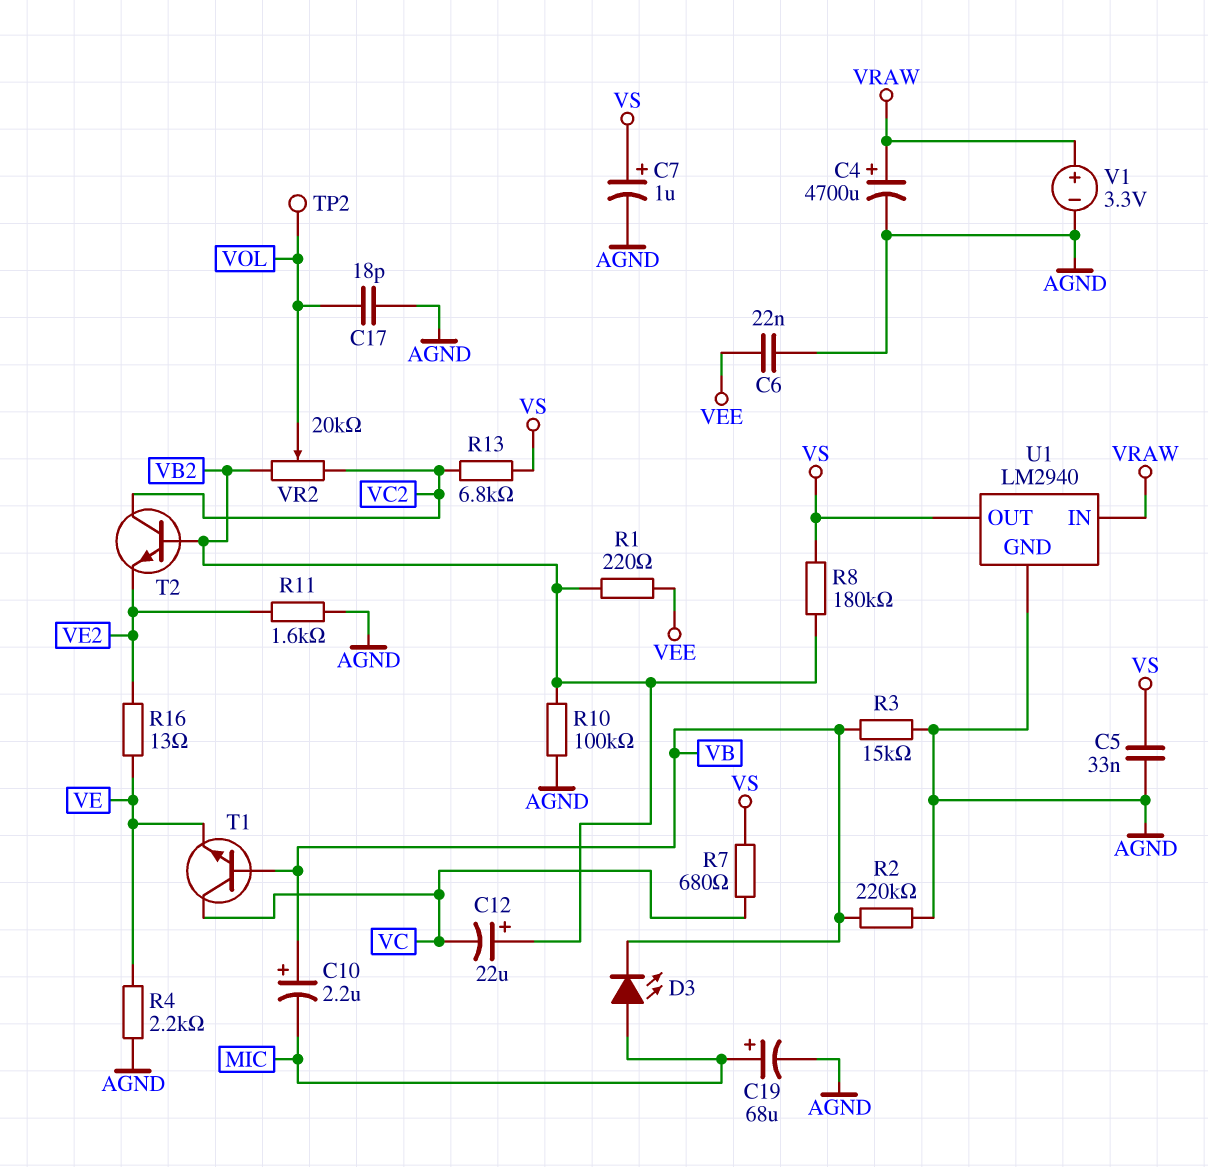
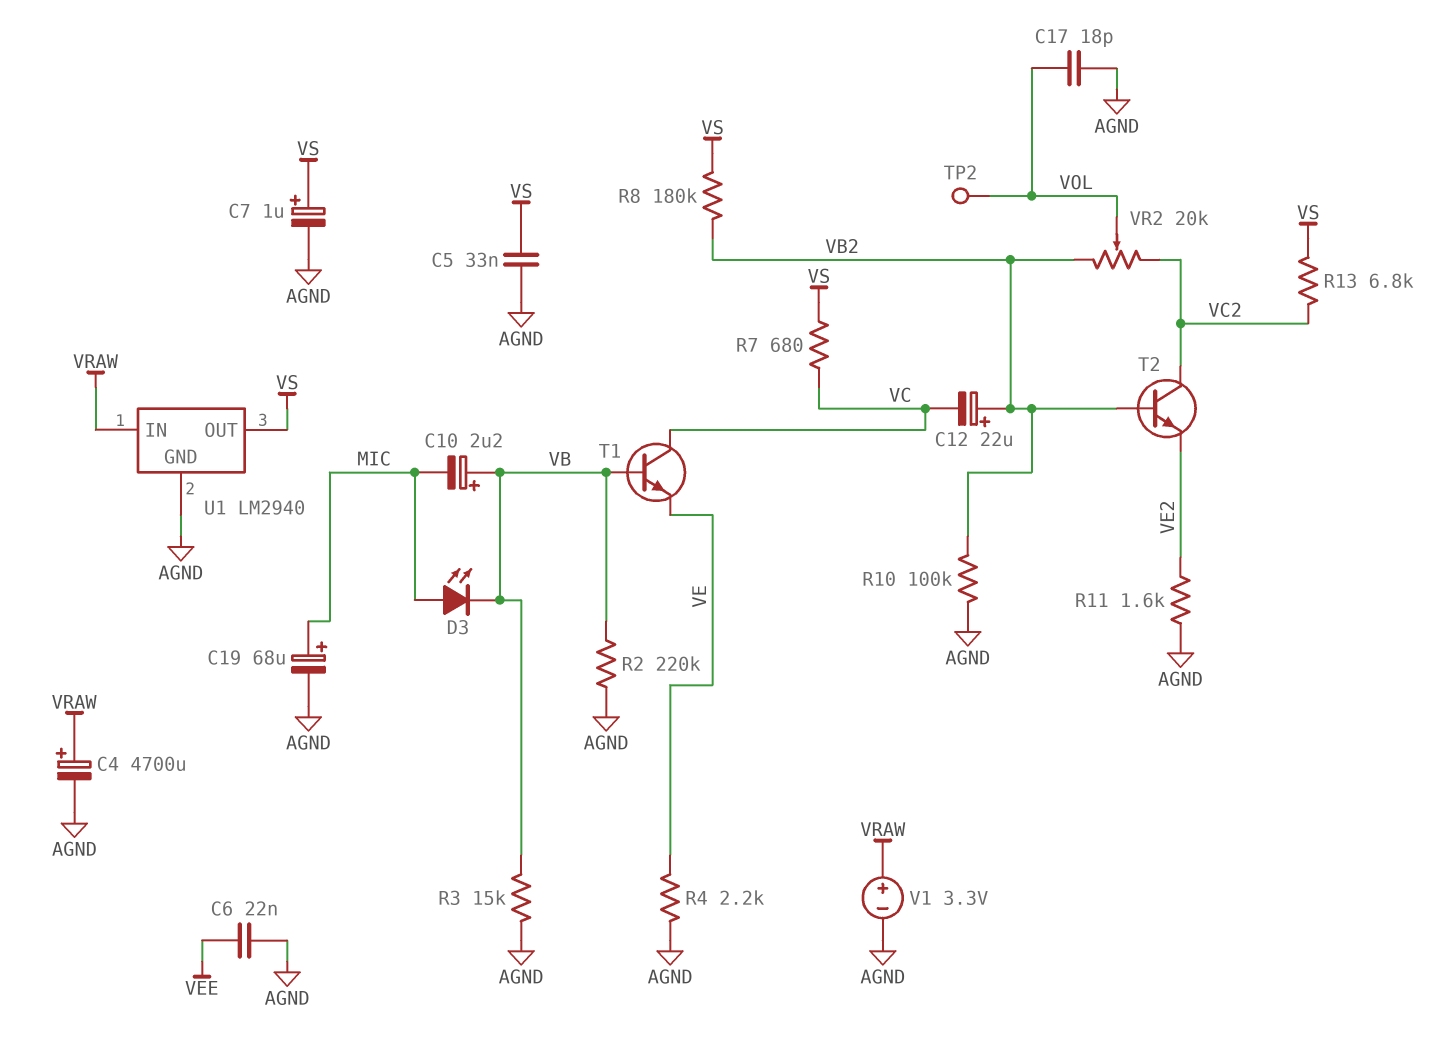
R1: 220 (VB2, VEE) -> none
R16: 13 (VE, VE2) -> none

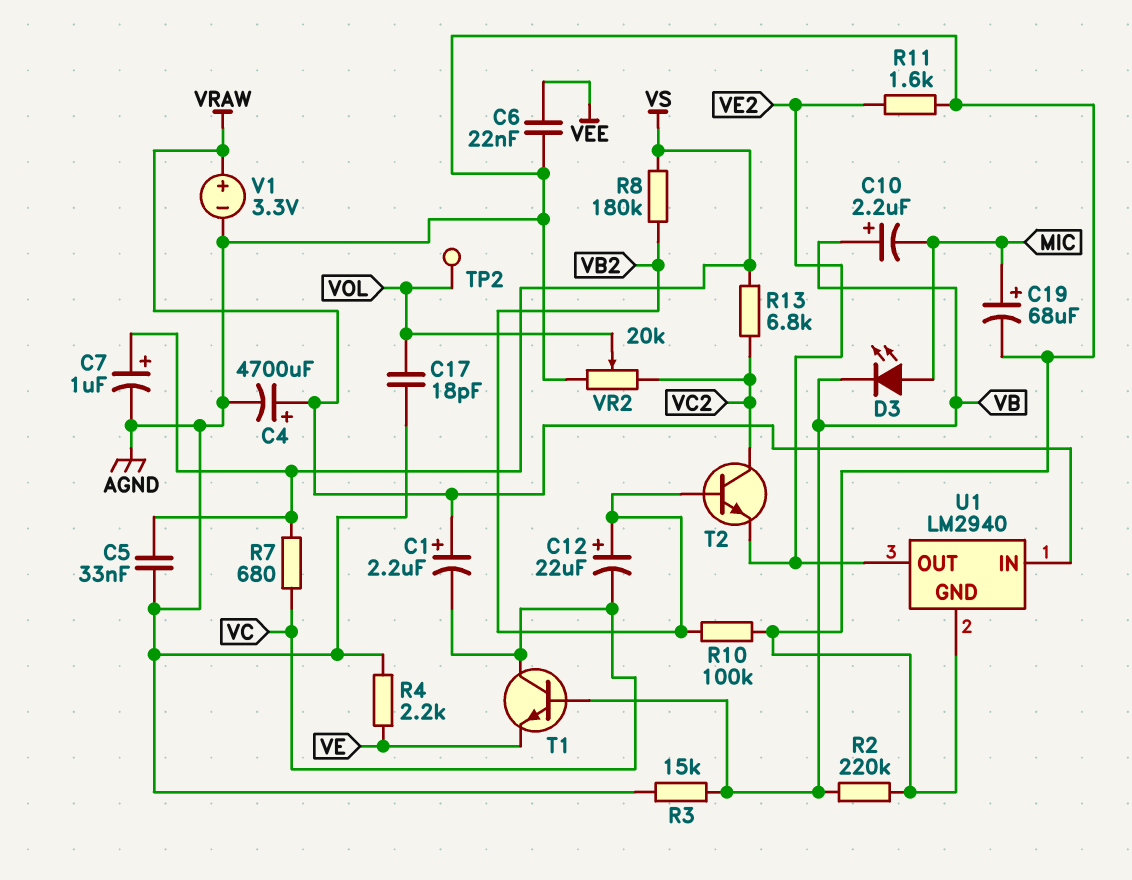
C1: none -> 2.2uF (plus VRAW, minus VC)
U1 pin OUT: VS -> VE2
VR2: 20k (VB2, VC2, wiper VOL) -> 20k (AGND, VC2, wiper VOL)

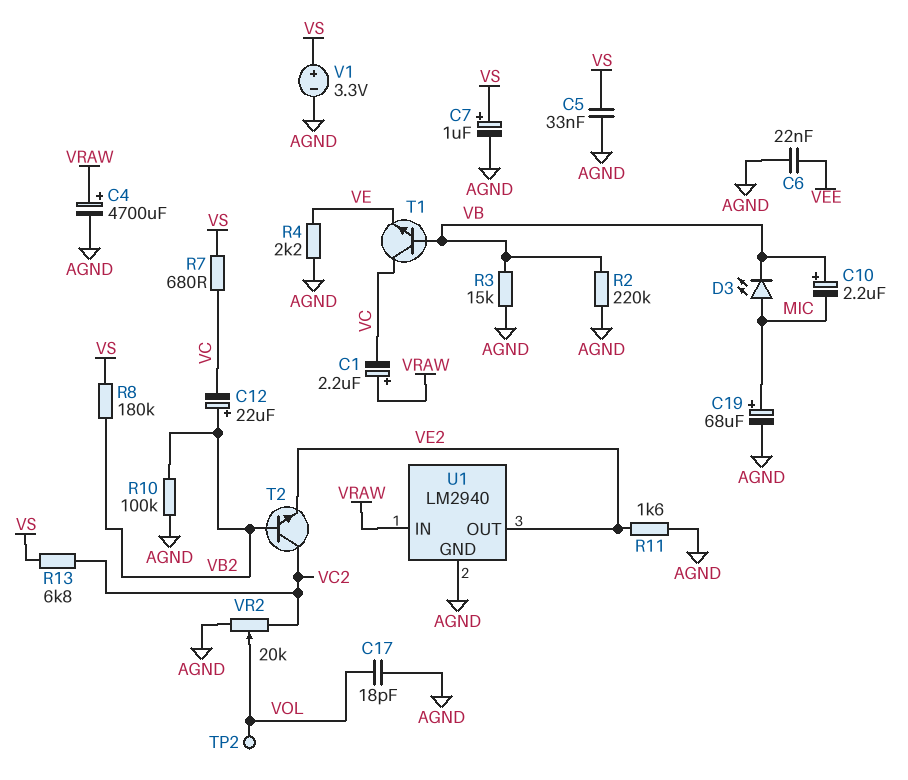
V1: 3.3V (plus VRAW, minus AGND) -> 3.3V (plus VS, minus AGND)

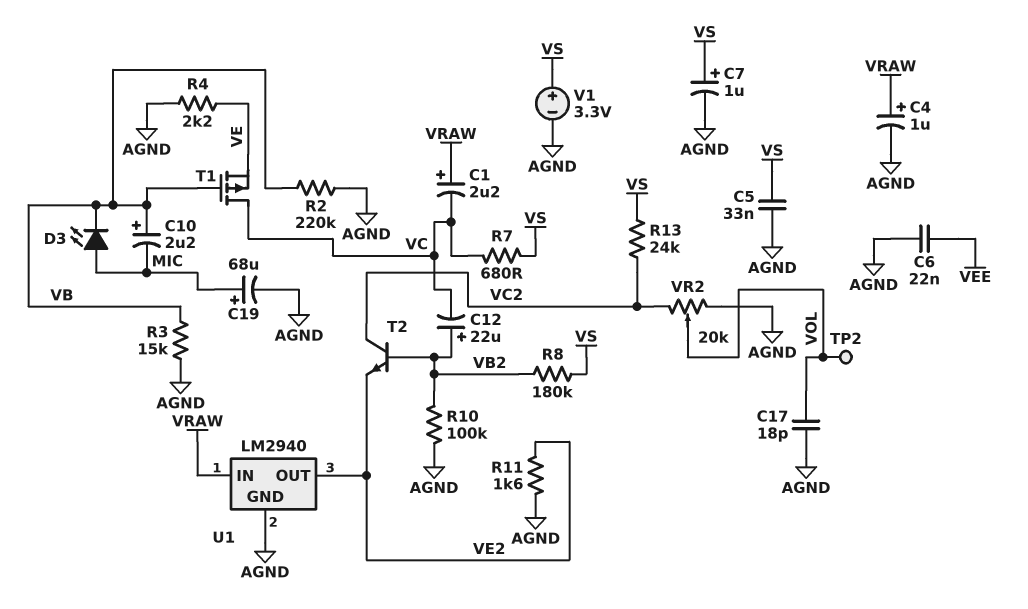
C4: 4700uF (plus VRAW, minus AGND) -> 1uF (plus VRAW, minus AGND)
R13: 6.8k (VC2, VS) -> 24k (VC2, VS)
T1: NPN (B VB, C VC, E VE) -> PMOS (G VB, D VC, S VE)

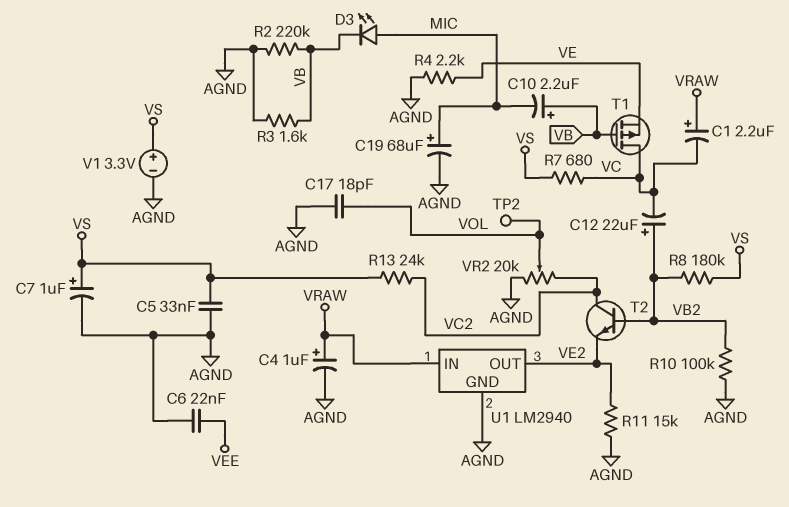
R3: 15k (AGND, VB) -> 1.6k (AGND, VB)
R11: 1.6k (AGND, VE2) -> 15k (AGND, VE2)

